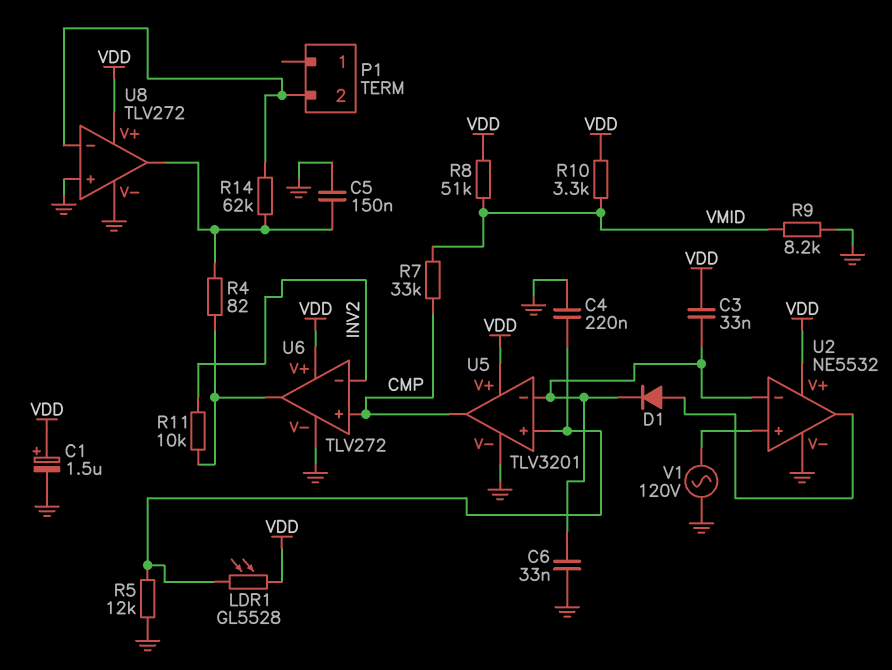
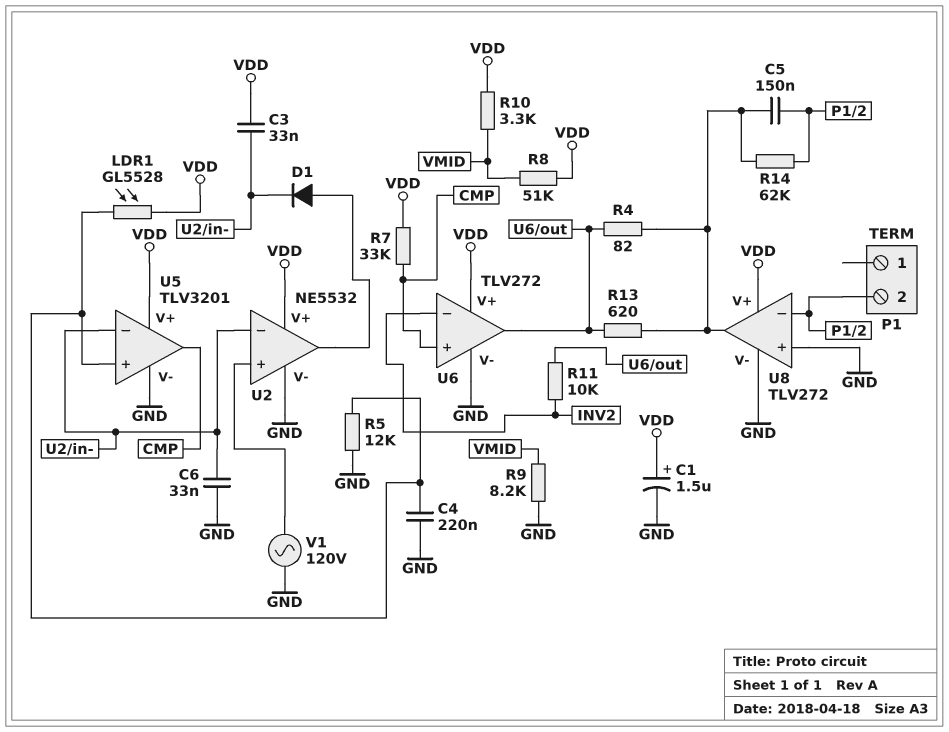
C5: 150nF (GND, U8/out) -> 150nF (P1/2, U8/out)
R7: 33k (CMP, VMID) -> 33k (CMP, VDD)
R13: none -> 620 (U6/out, U8/out)

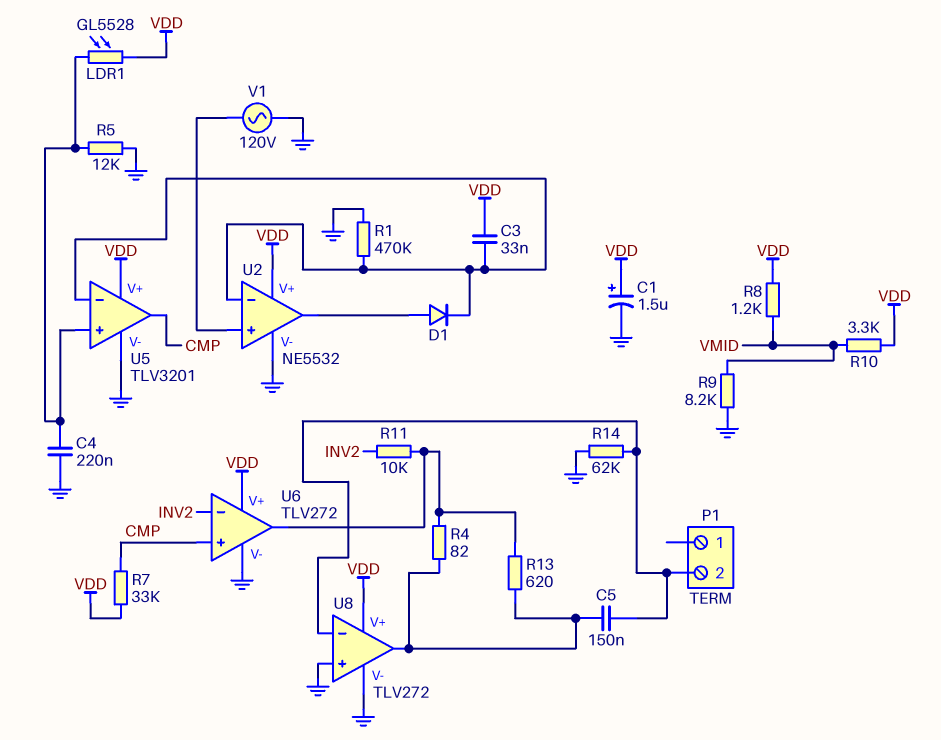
C6: 33nF (GND, U2/in-) -> none
R1: none -> 470k (GND, U2/in-)
R8: 51k (VDD, VMID) -> 1.2k (VDD, VMID)
R14: 62k (P1/2, U8/out) -> 62k (GND, P1/2)

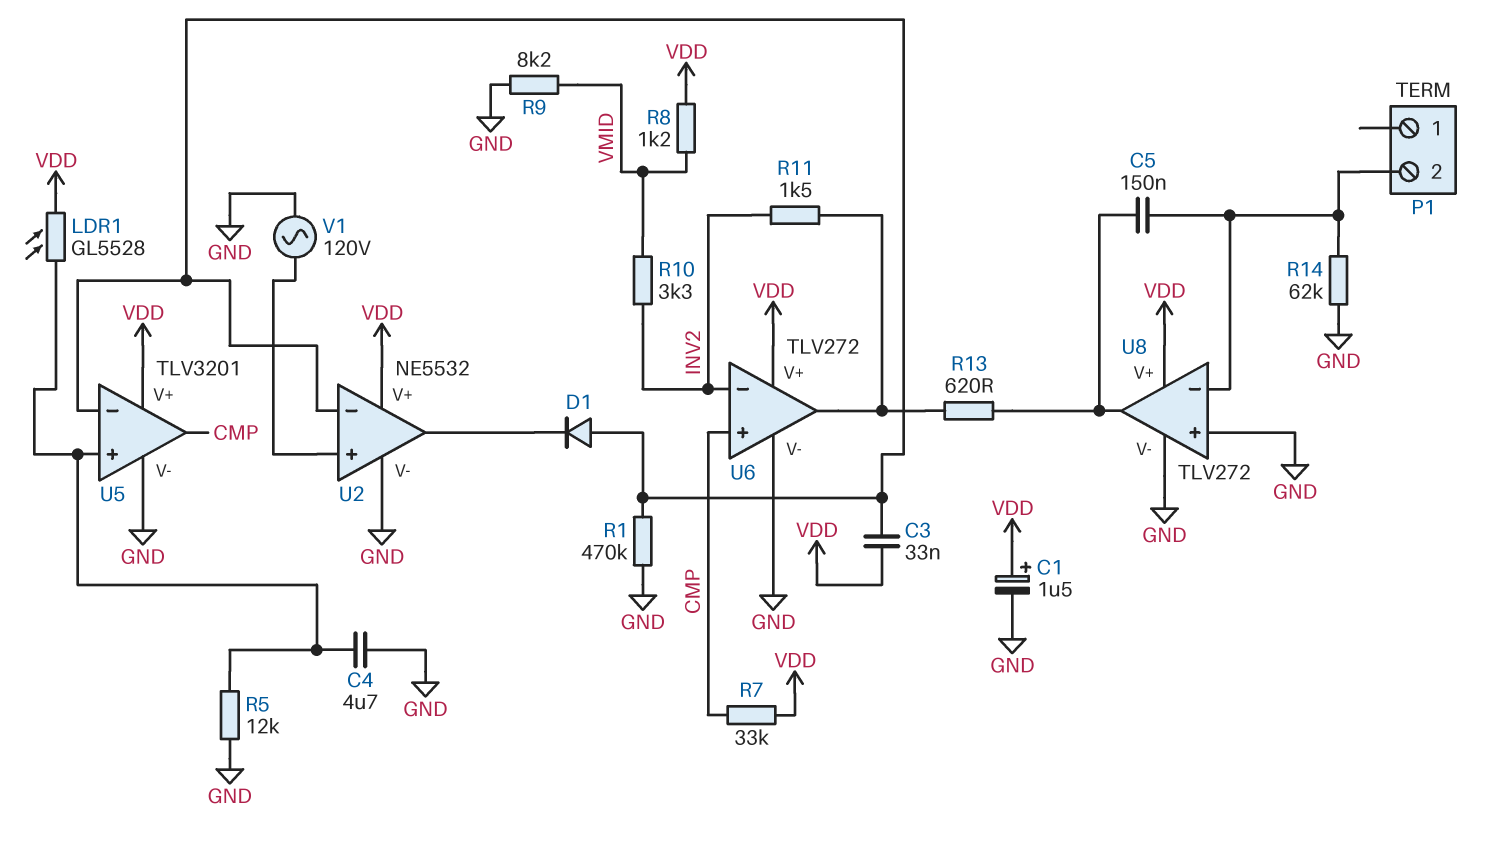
C4: 220nF (GND, U5/in+) -> 4.7uF (GND, U5/in+)
D1: diode (A U2/out, K U2/in-) -> diode (A U2/in-, K U2/out)
R4: 82 (U6/out, U8/out) -> none
R10: 3.3k (VDD, VMID) -> 3.3k (INV2, VMID)
R11: 10k (INV2, U6/out) -> 1.5k (INV2, U6/out)

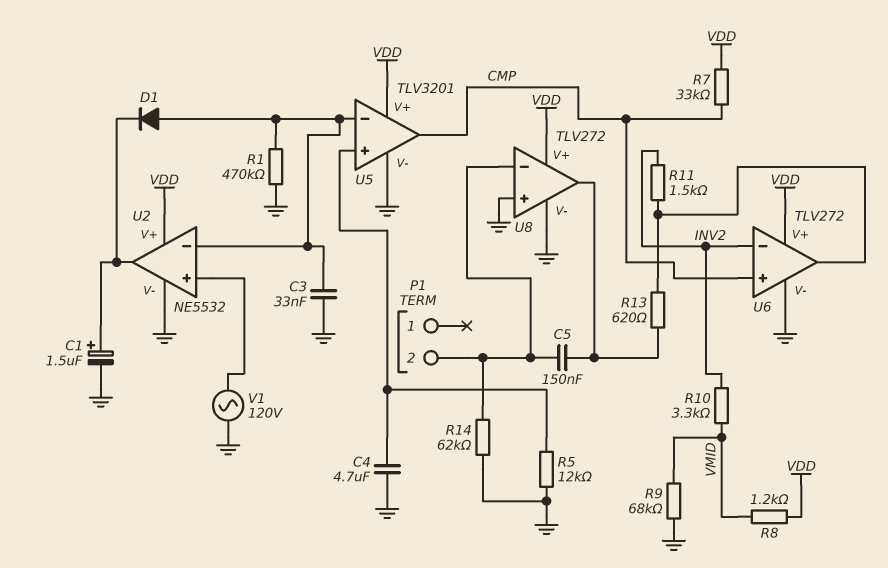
C1: 1.5uF (plus VDD, minus GND) -> 1.5uF (plus U2/out, minus GND)
C3: 33nF (U2/in-, VDD) -> 33nF (GND, U2/in-)
LDR1: GL5528 (U5/in+, VDD) -> none
R9: 8.2k (GND, VMID) -> 68k (GND, VMID)

